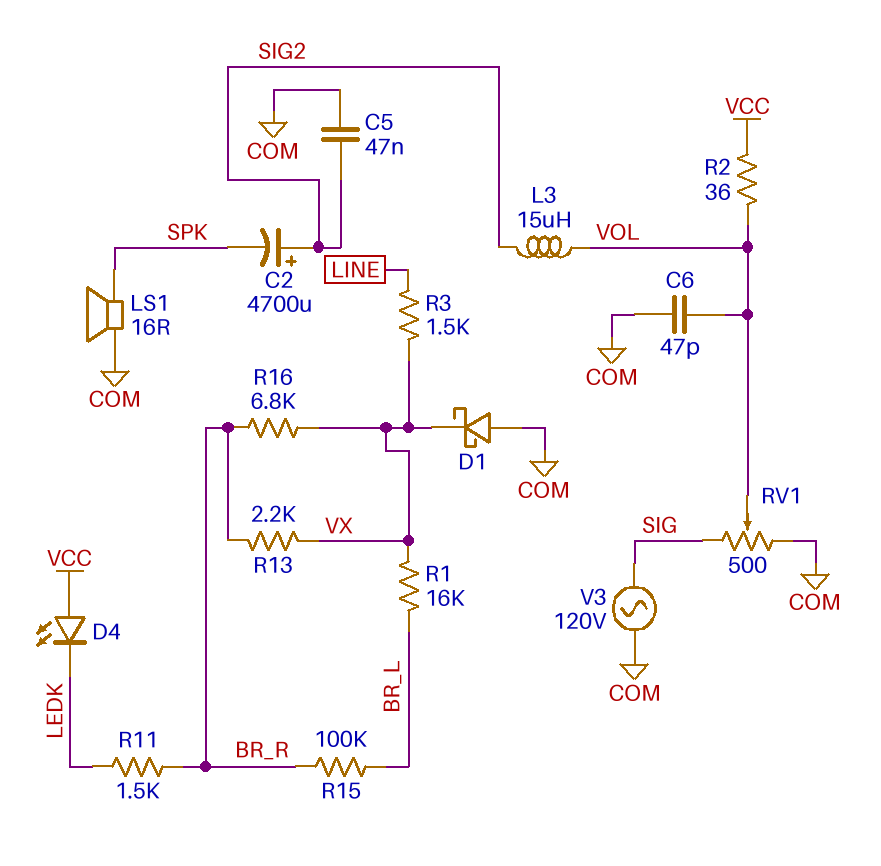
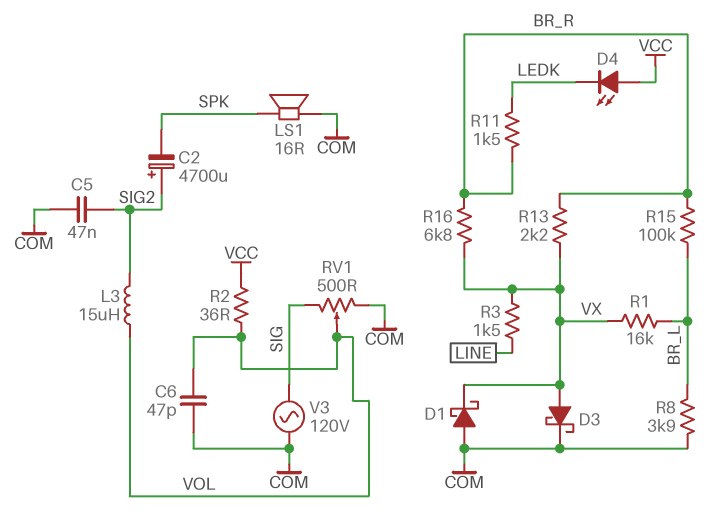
D3: none -> schottky (A VX, K COM)
R8: none -> 3.9k (BR_L, COM)

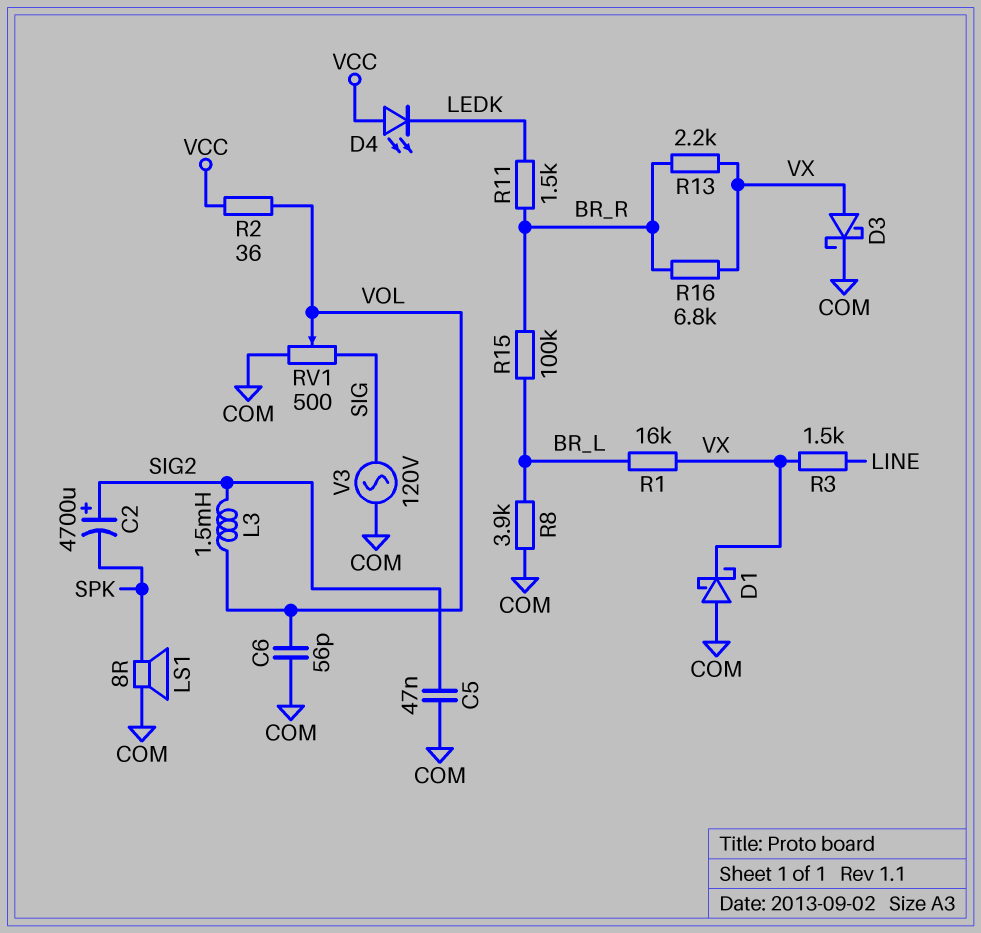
C6: 47pF (COM, VOL) -> 56pF (COM, VOL)
L3: 15uH (SIG2, VOL) -> 1.5mH (SIG2, VOL)
LS1: speaker 16R (COM, SPK) -> speaker 8R (COM, SPK)

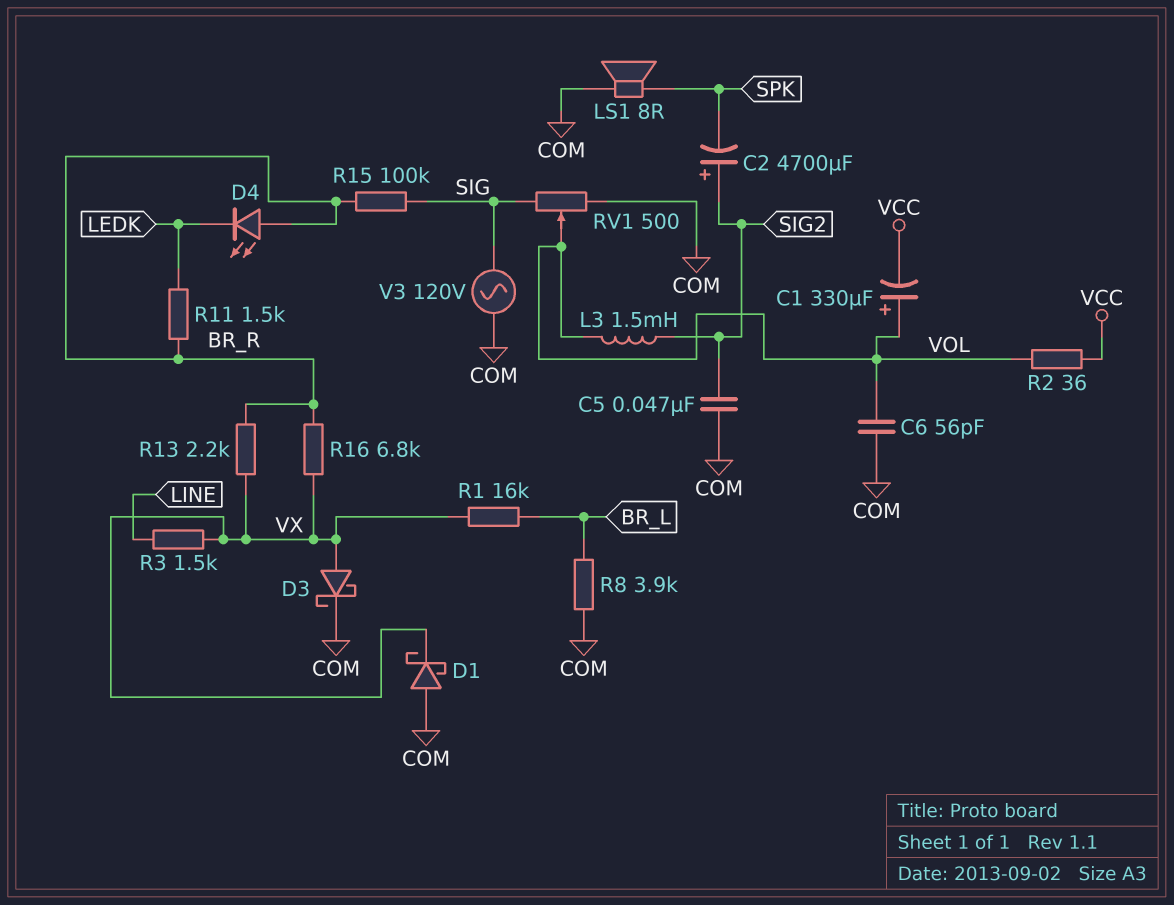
C1: none -> 330uF (plus VOL, minus VCC)
D4: LED (A VCC, K LEDK) -> LED (A BR_R, K LEDK)
R15: 100k (BR_L, BR_R) -> 100k (BR_R, SIG)

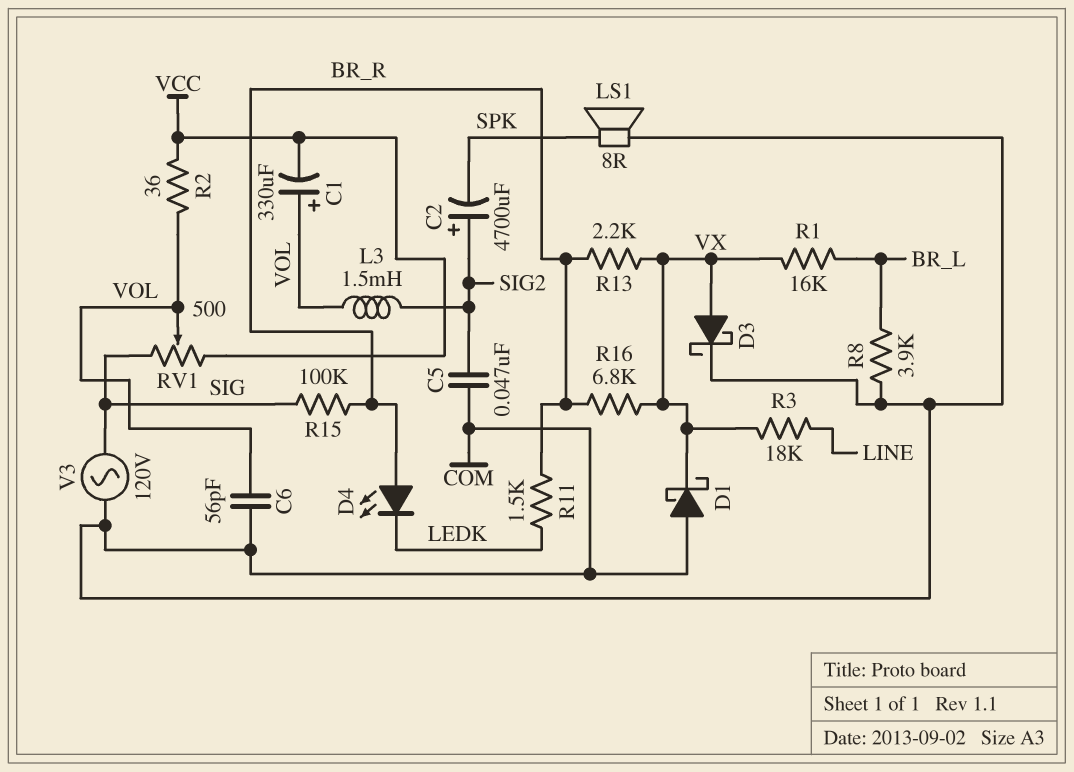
R3: 1.5k (LINE, VX) -> 18k (LINE, VX)
RV1: 500 (COM, SIG, wiper VOL) -> 500 (SIG, VCC, wiper VOL)

